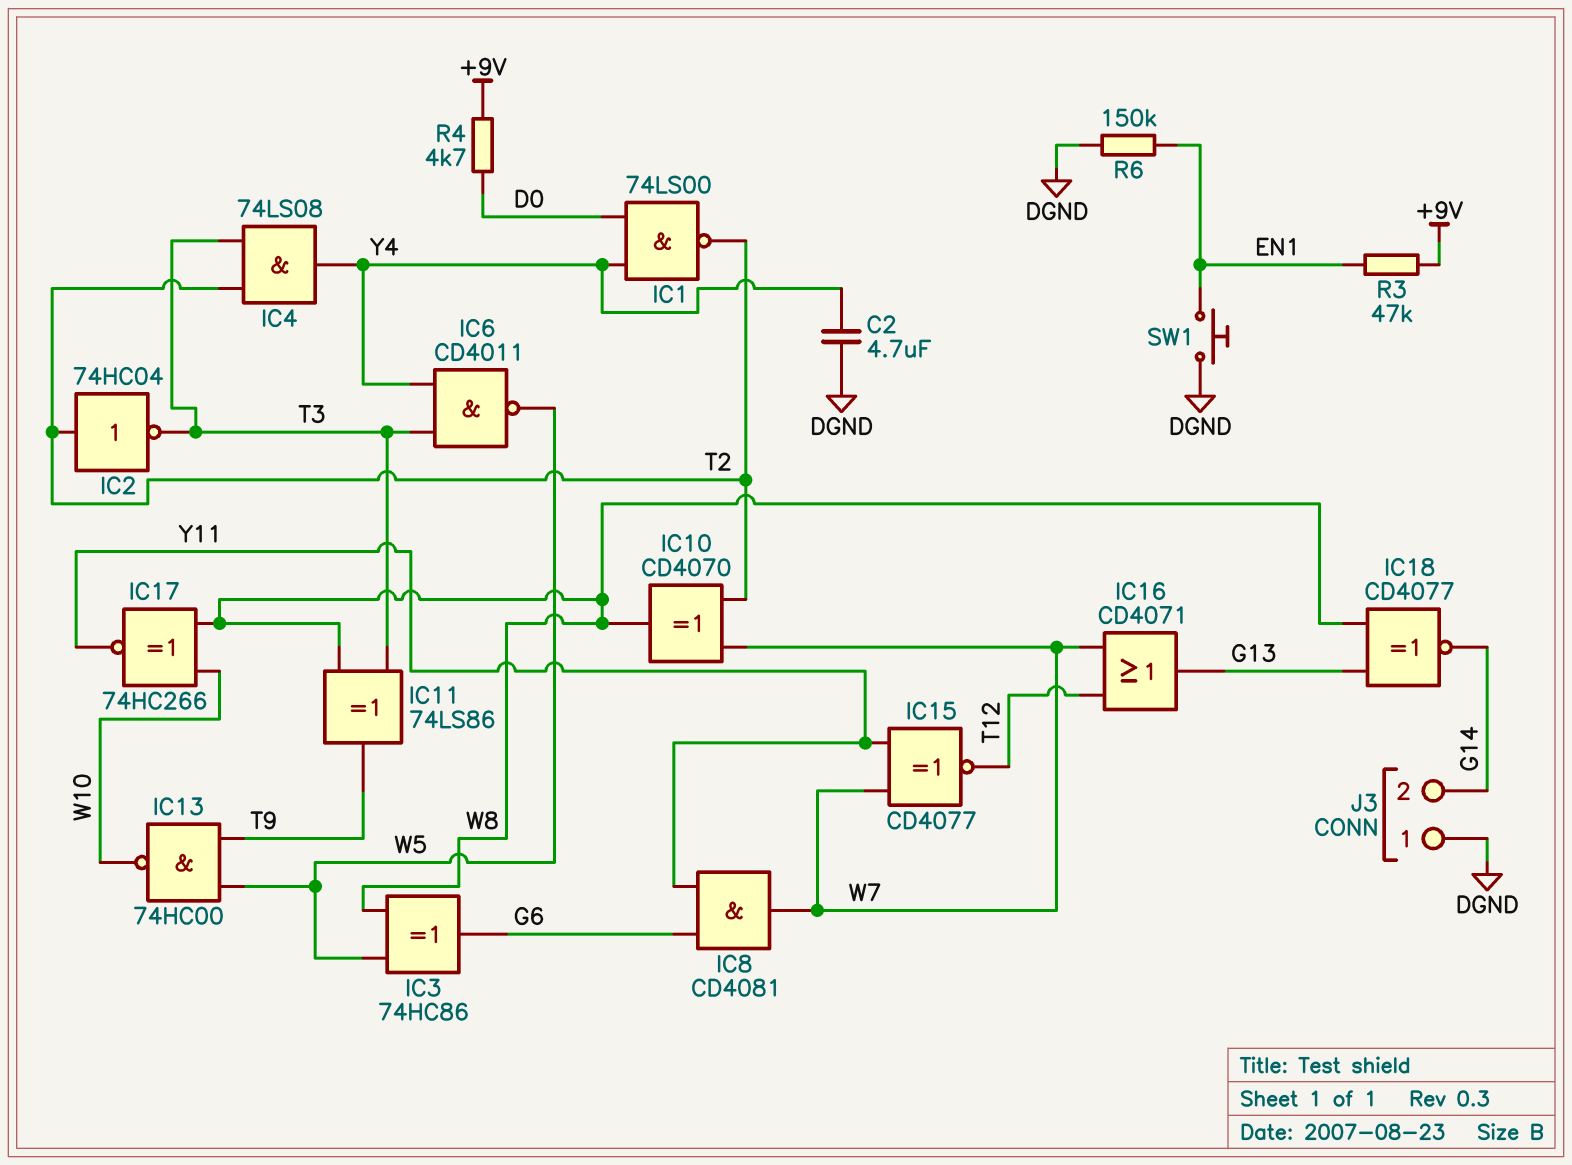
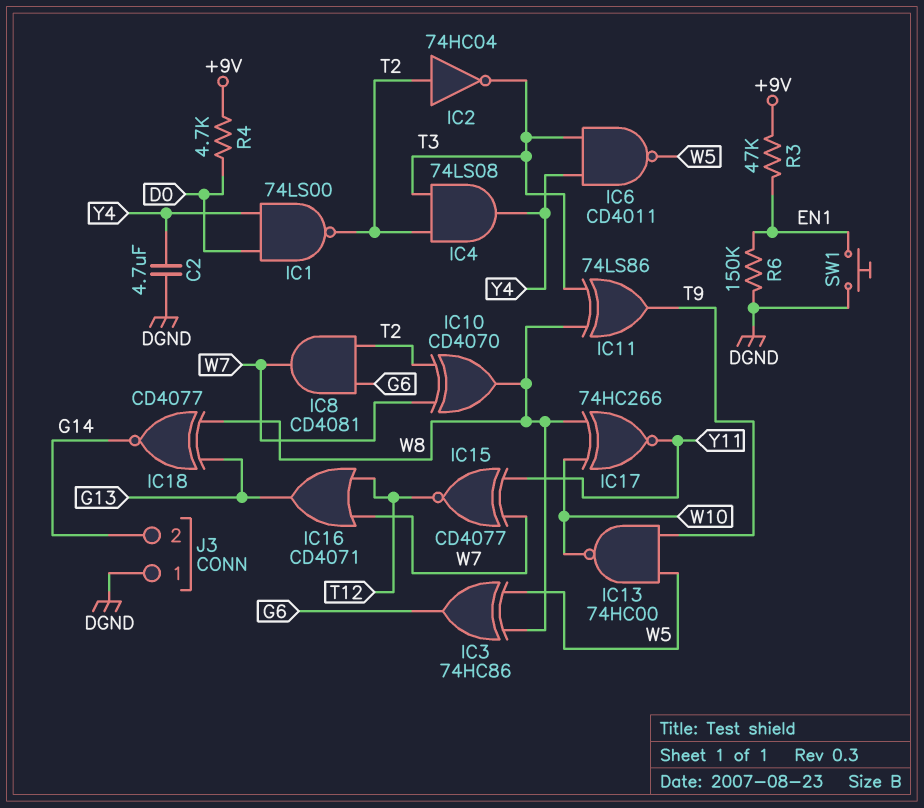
IC8: AND CD4081 (in G6, in Y11, out W7) -> AND CD4081 (in G6, in T2, out W7)

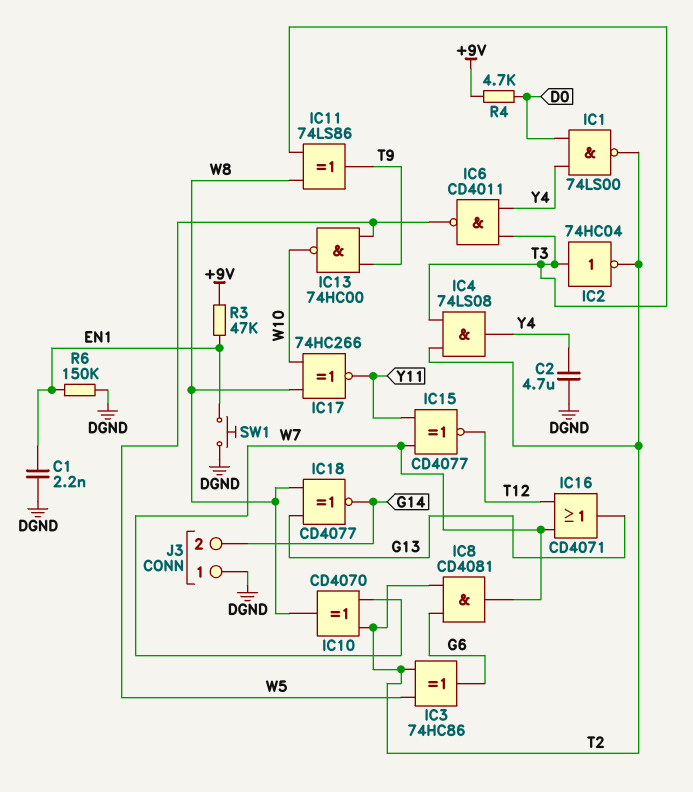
C1: none -> 2.2nF (DGND, EN1)
IC2: NOT 74HC04 (in T2, out T3) -> NOT 74HC04 (in T3, out T2)
IC3: XOR 74HC86 (in W5, in W8, out G6) -> XOR 74HC86 (in T2, in W5, out G6)

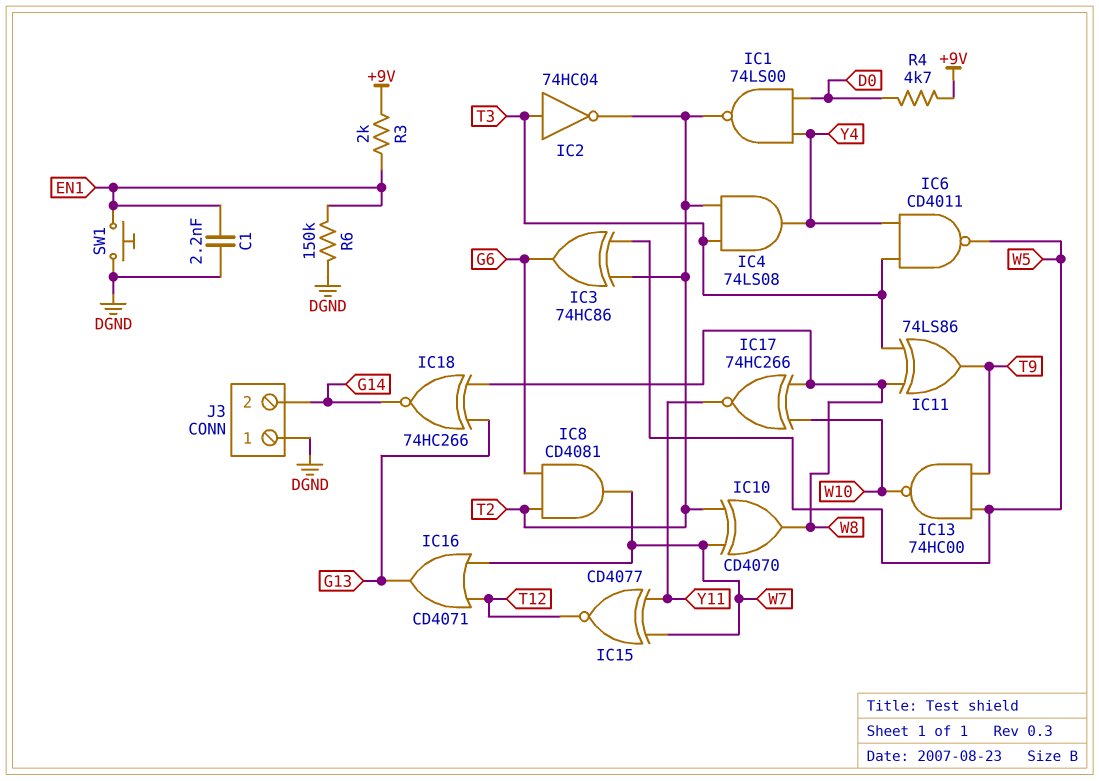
C2: 4.7uF (DGND, Y4) -> none
IC18: XNOR CD4077 (in G13, in W8, out G14) -> XNOR 74HC266 (in G13, in W8, out G14)
R3: 47k (+9V, EN1) -> 2k (+9V, EN1)

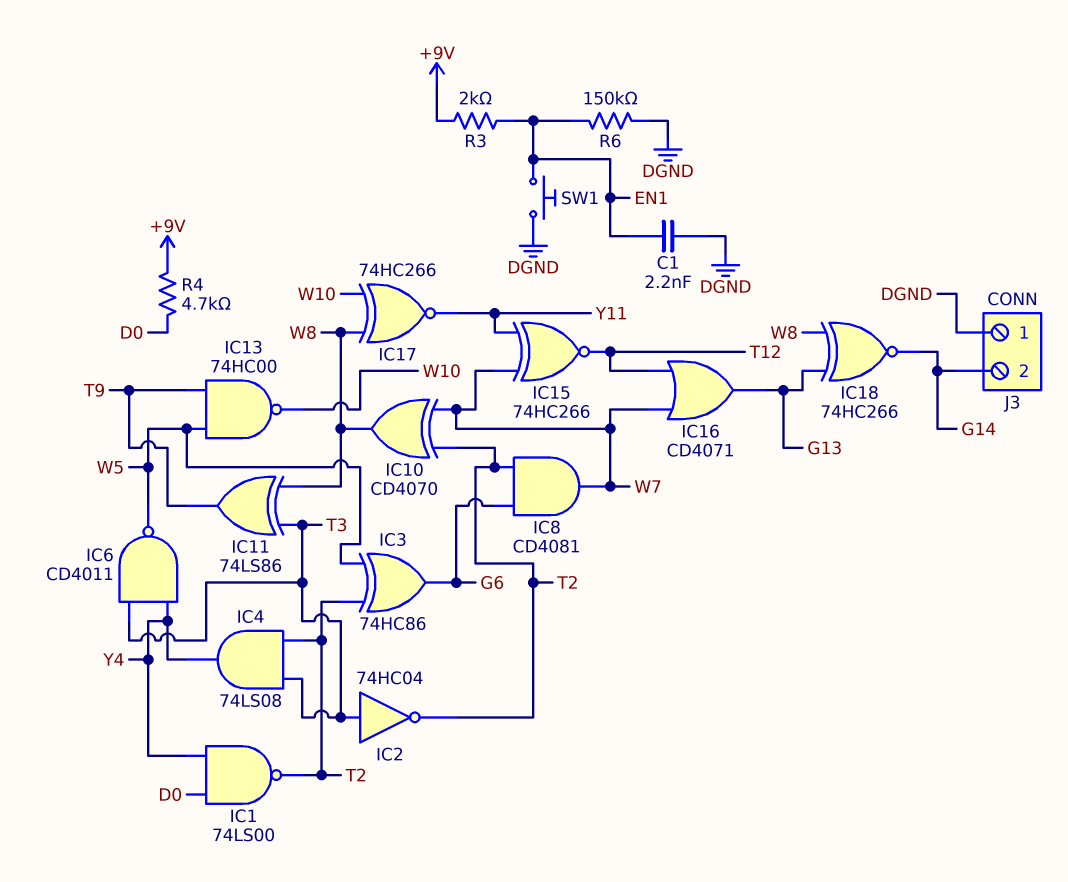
IC15: XNOR CD4077 (in W7, in Y11, out T12) -> XNOR 74HC266 (in W7, in Y11, out T12)

